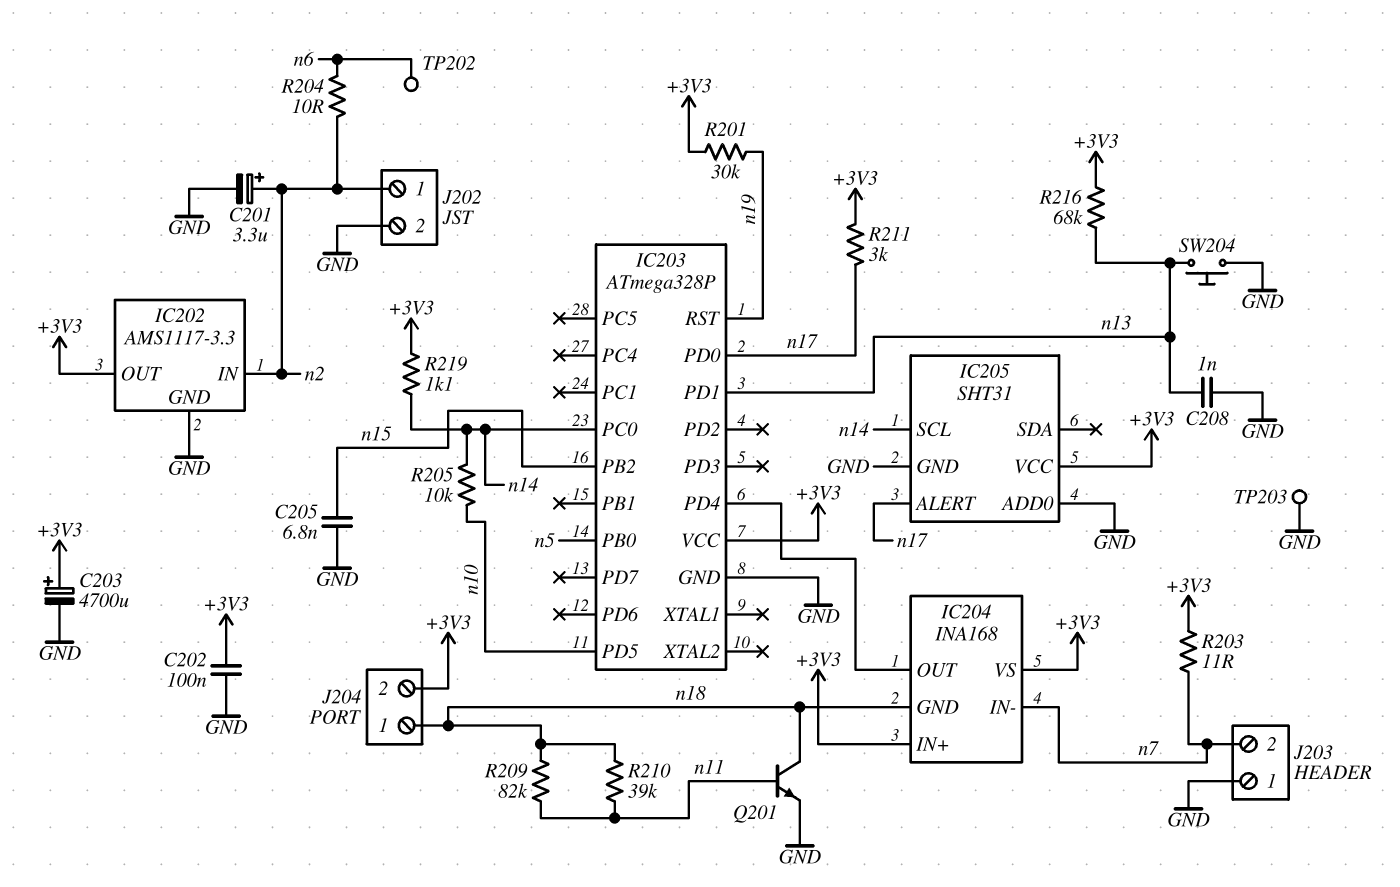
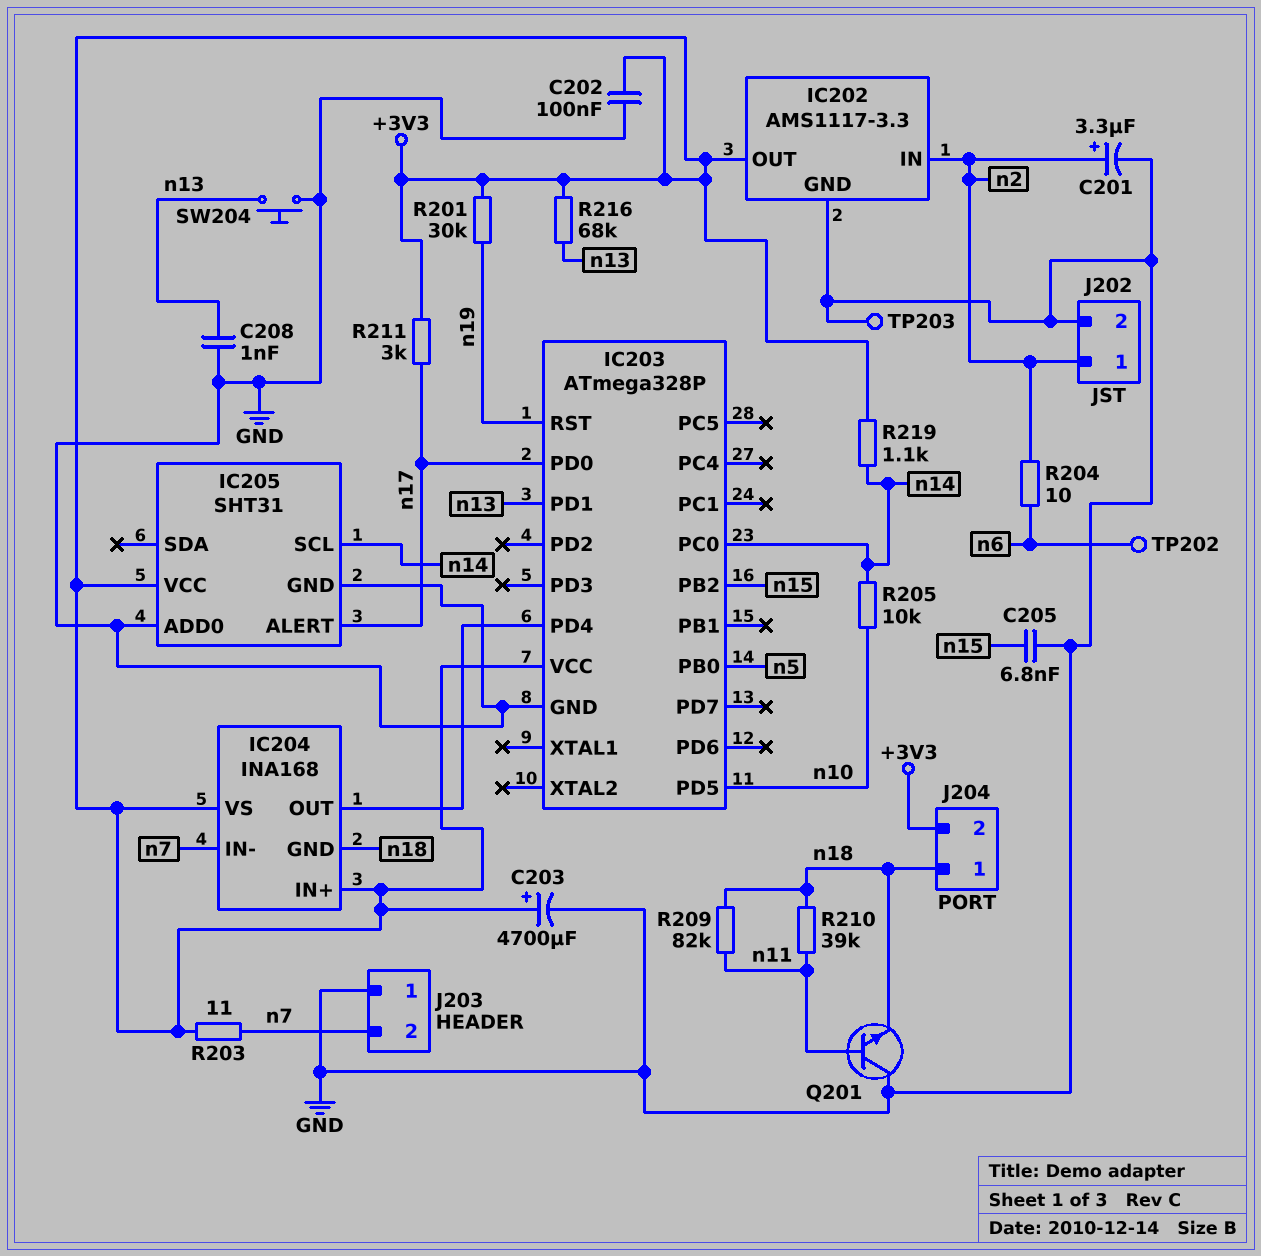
Q201: NPN (B n11, C n18, E GND) -> NPN (B n11, C GND, E n18)

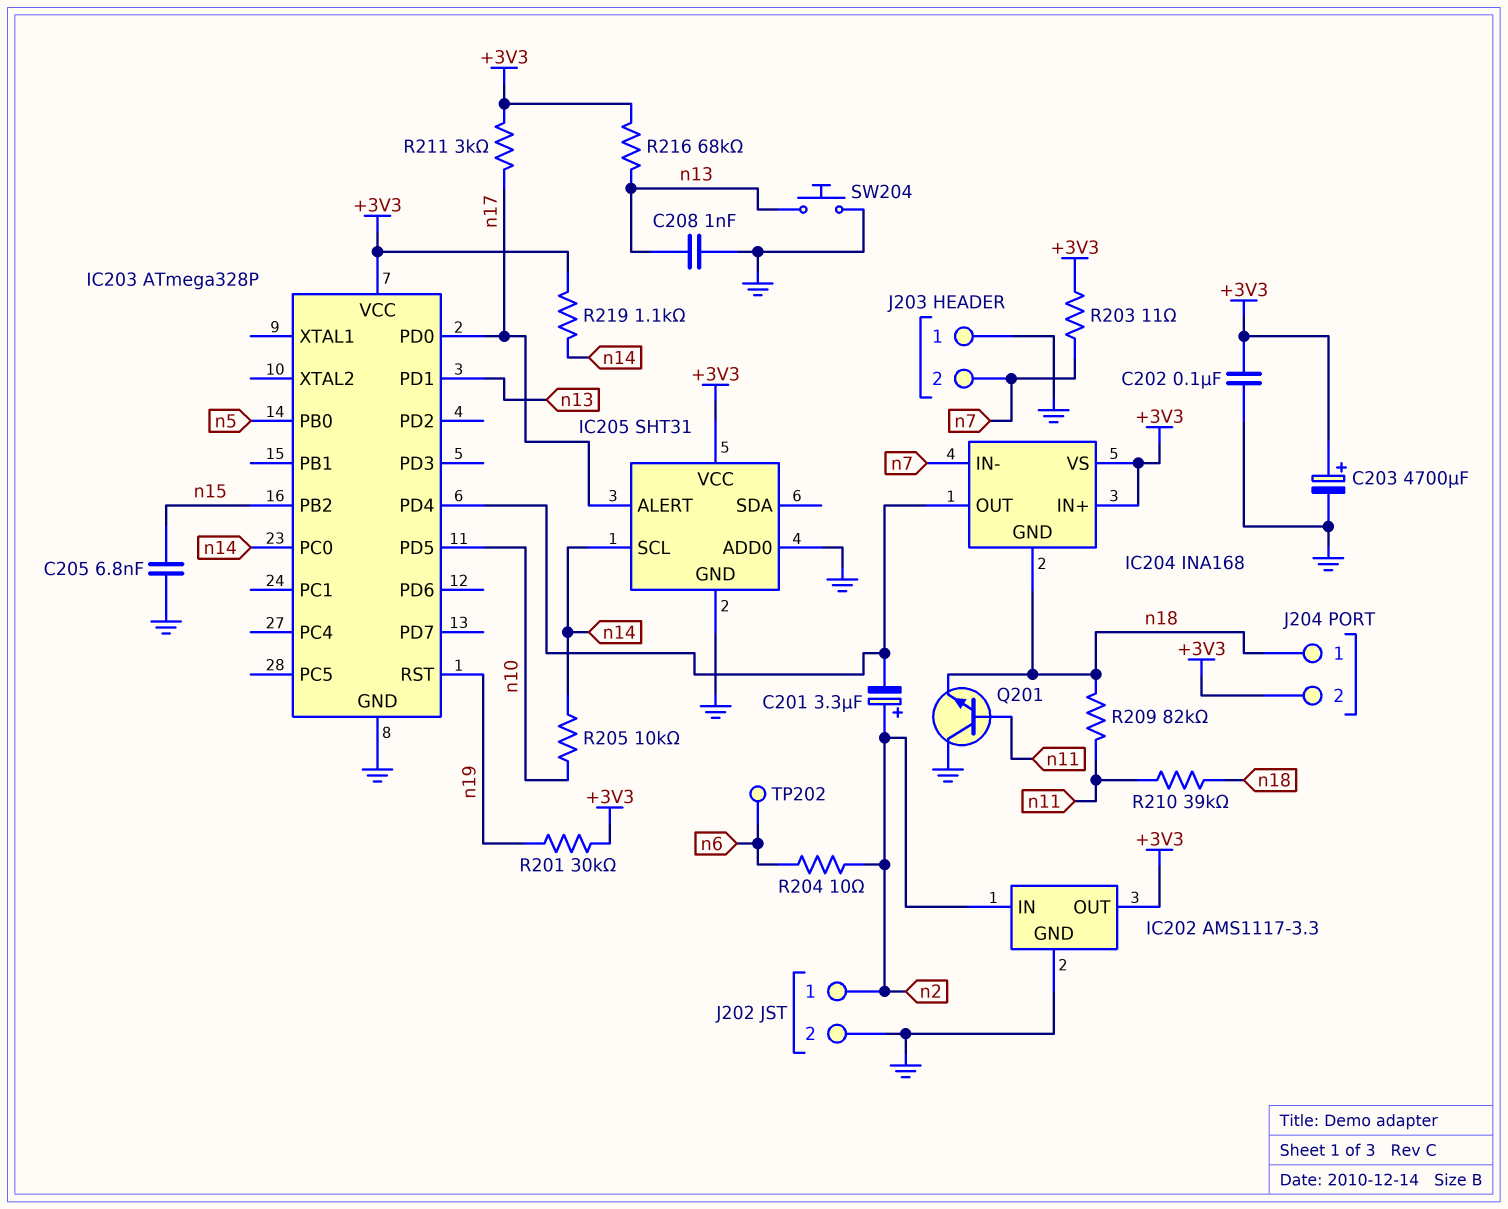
C201: 3.3uF (plus n2, minus GND) -> 3.3uF (plus n2, minus IC203/PD4)
TP203: test point (GND) -> none

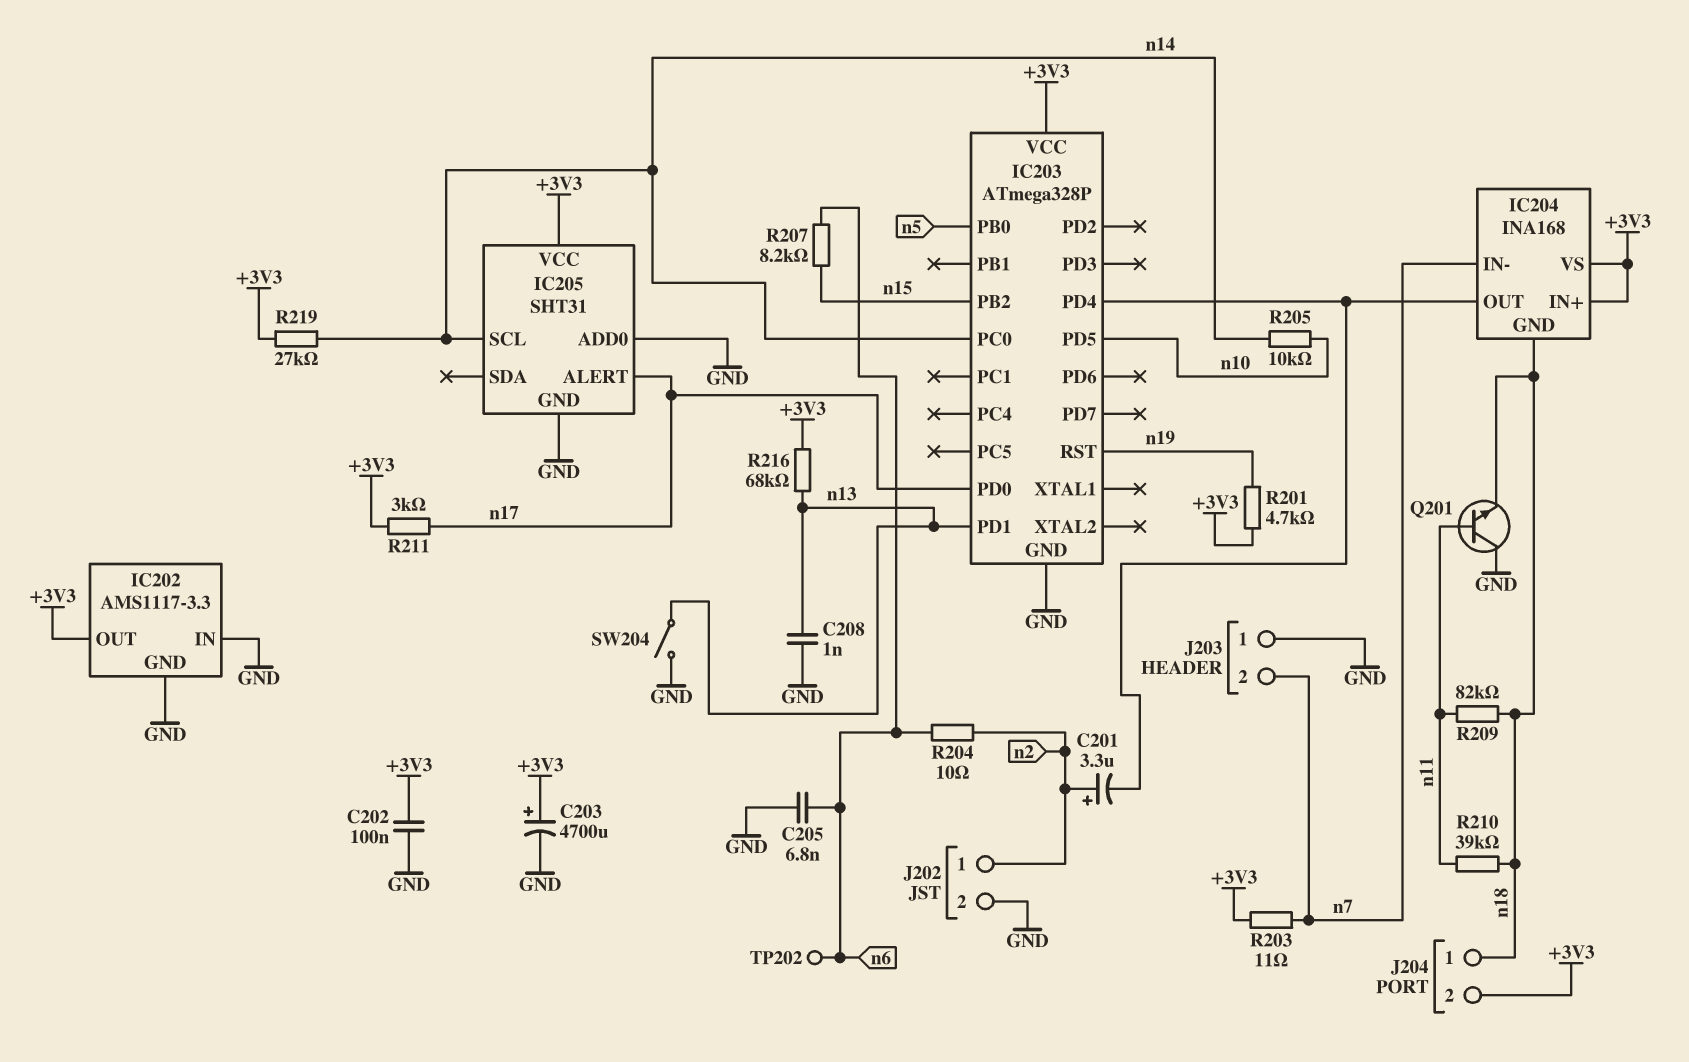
C205: 6.8nF (GND, n15) -> 6.8nF (GND, n6)
IC202 pin IN: n2 -> GND
R201: 30k (+3V3, n19) -> 4.7k (+3V3, n19)
R207: none -> 8.2k (n6, n15)
R219: 1.1k (+3V3, n14) -> 27k (+3V3, n14)
SW204: button (GND, n13) -> switch (GND, n13)

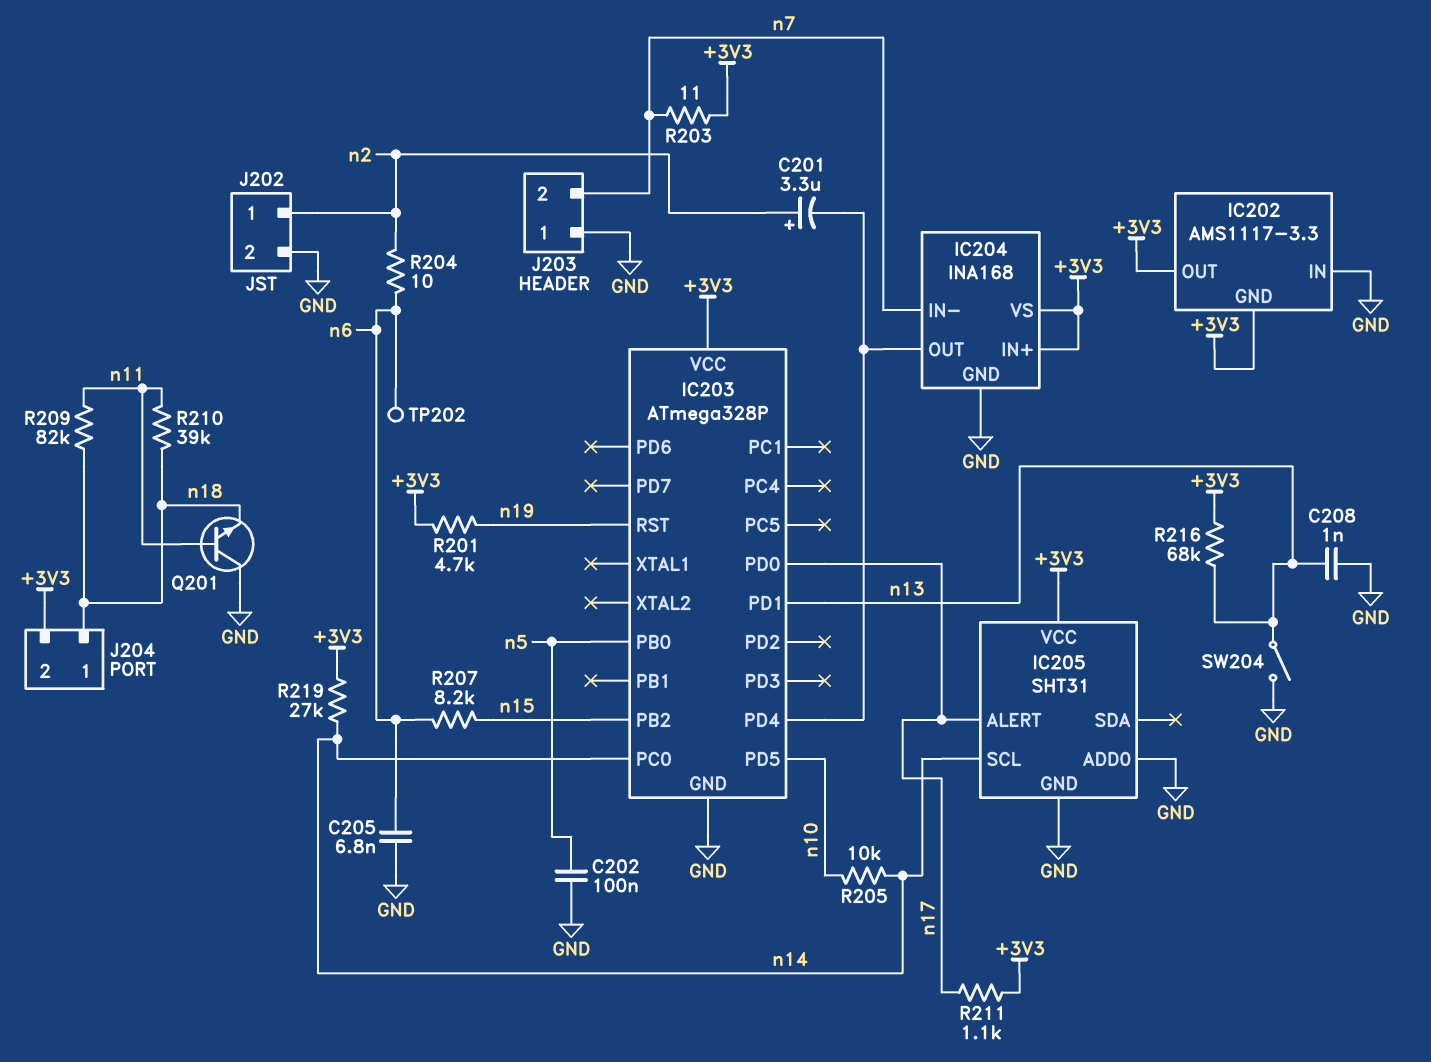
C202: 100nF (+3V3, GND) -> 100nF (GND, n5)
C203: 4700uF (plus +3V3, minus GND) -> none
IC202 pin GND: GND -> +3V3
IC204 pin GND: n18 -> GND
R211: 3k (+3V3, n17) -> 1.1k (+3V3, n17)

